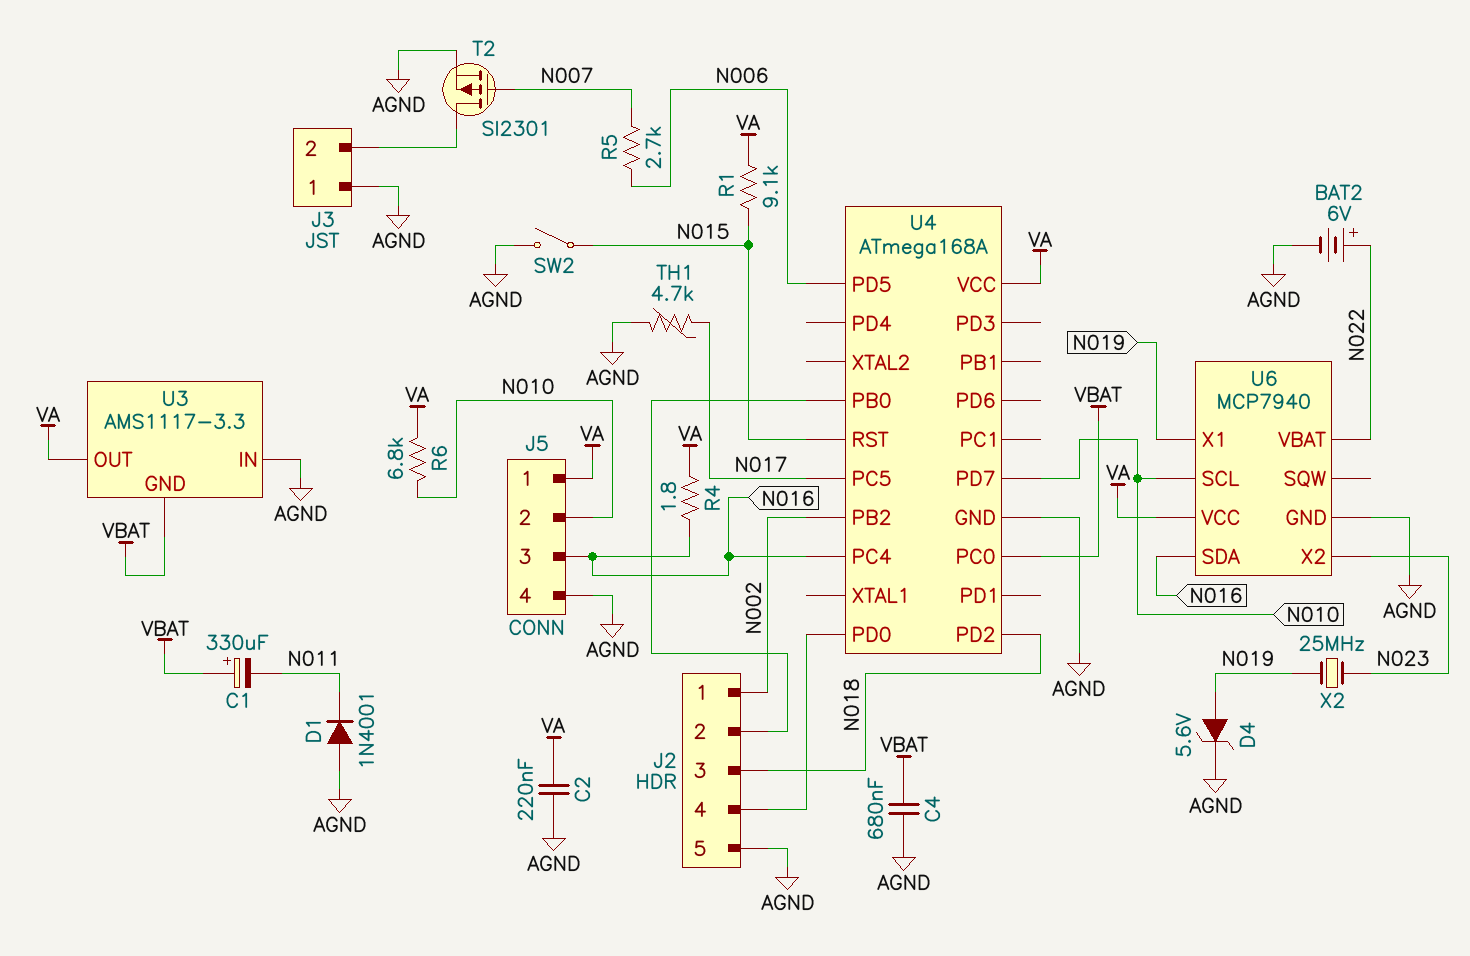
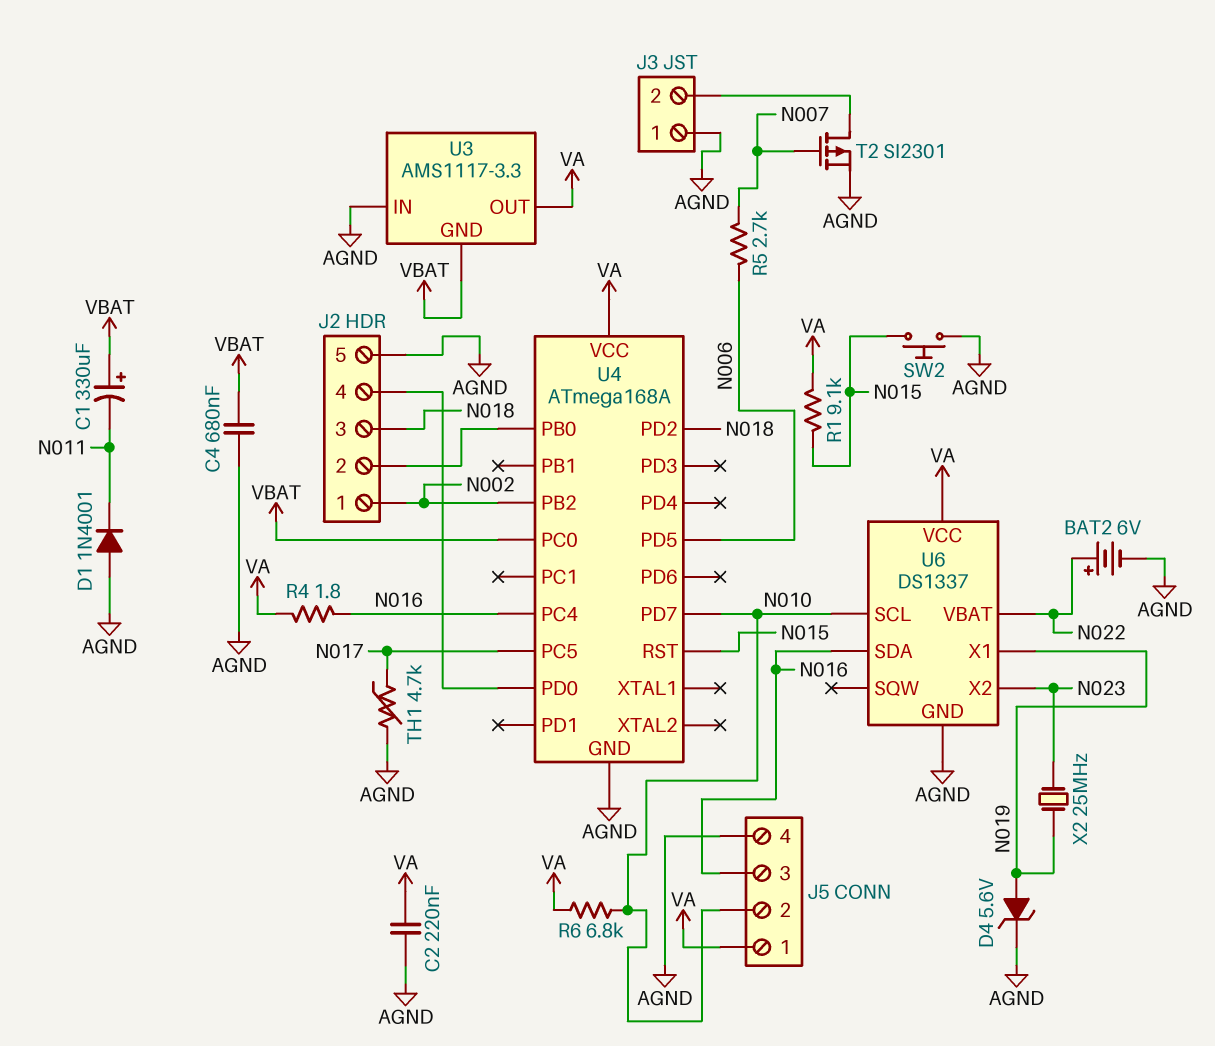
SW2: switch (AGND, N015) -> button (AGND, N015)
U6: MCP7940 -> DS1337

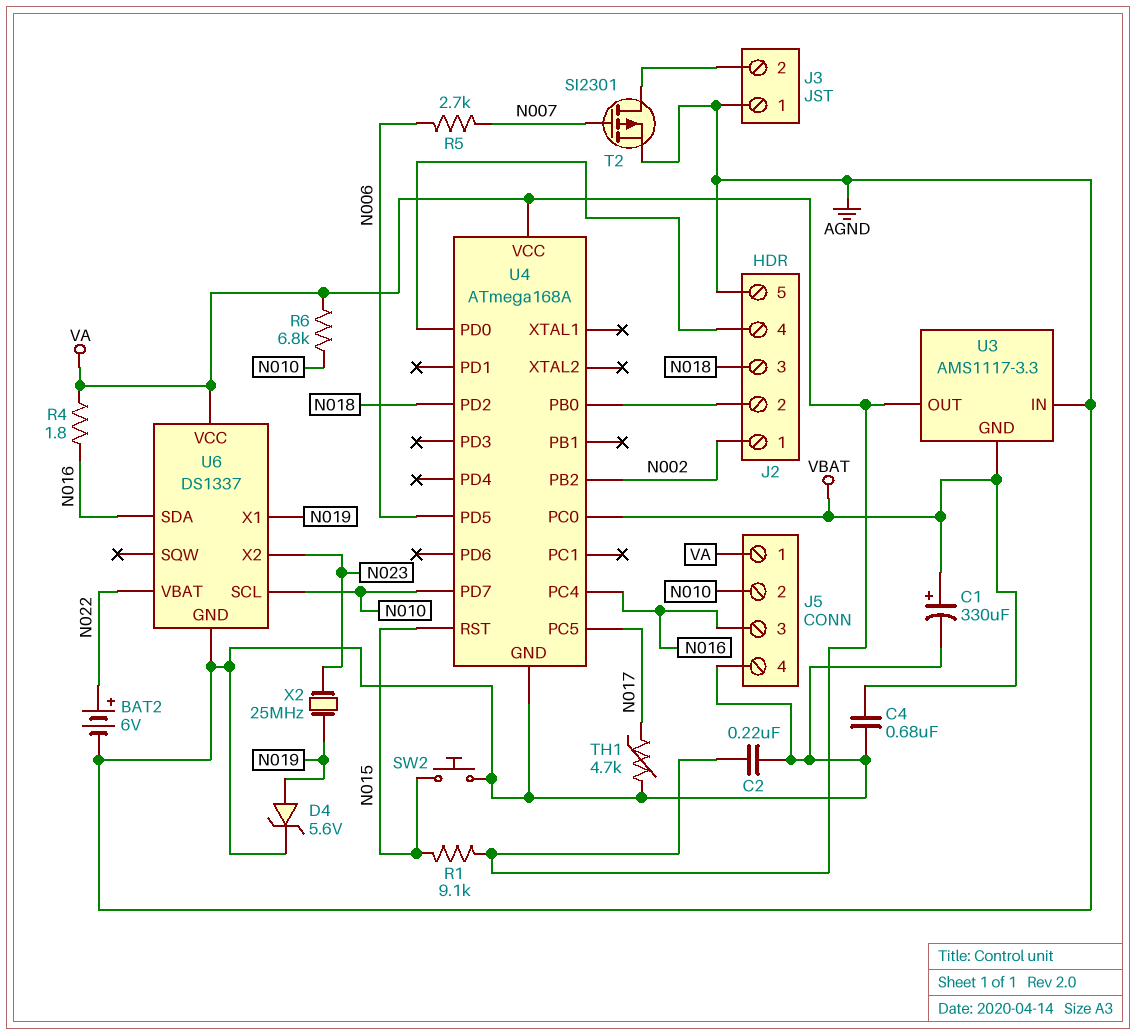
C1: 330uF (plus VBAT, minus N011) -> 330uF (plus VBAT, minus AGND)
D1: diode 1N4001 (A AGND, K N011) -> none

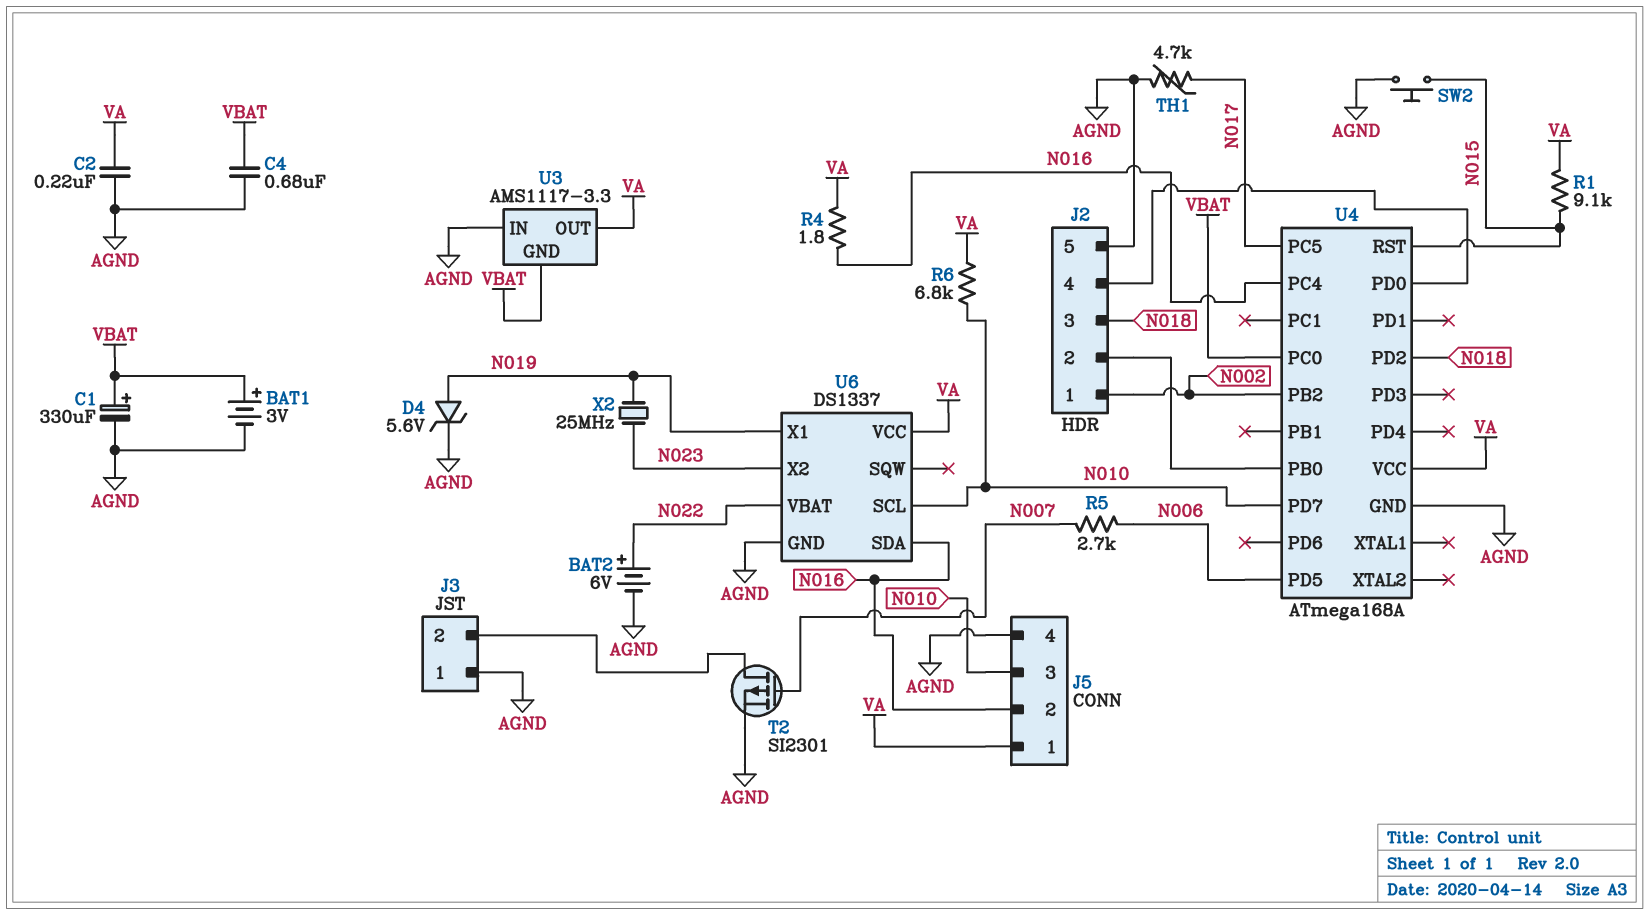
BAT1: none -> 3V (plus VBAT, minus AGND)
J5 pin 2: N010 -> N016
J5 pin 3: N016 -> N010

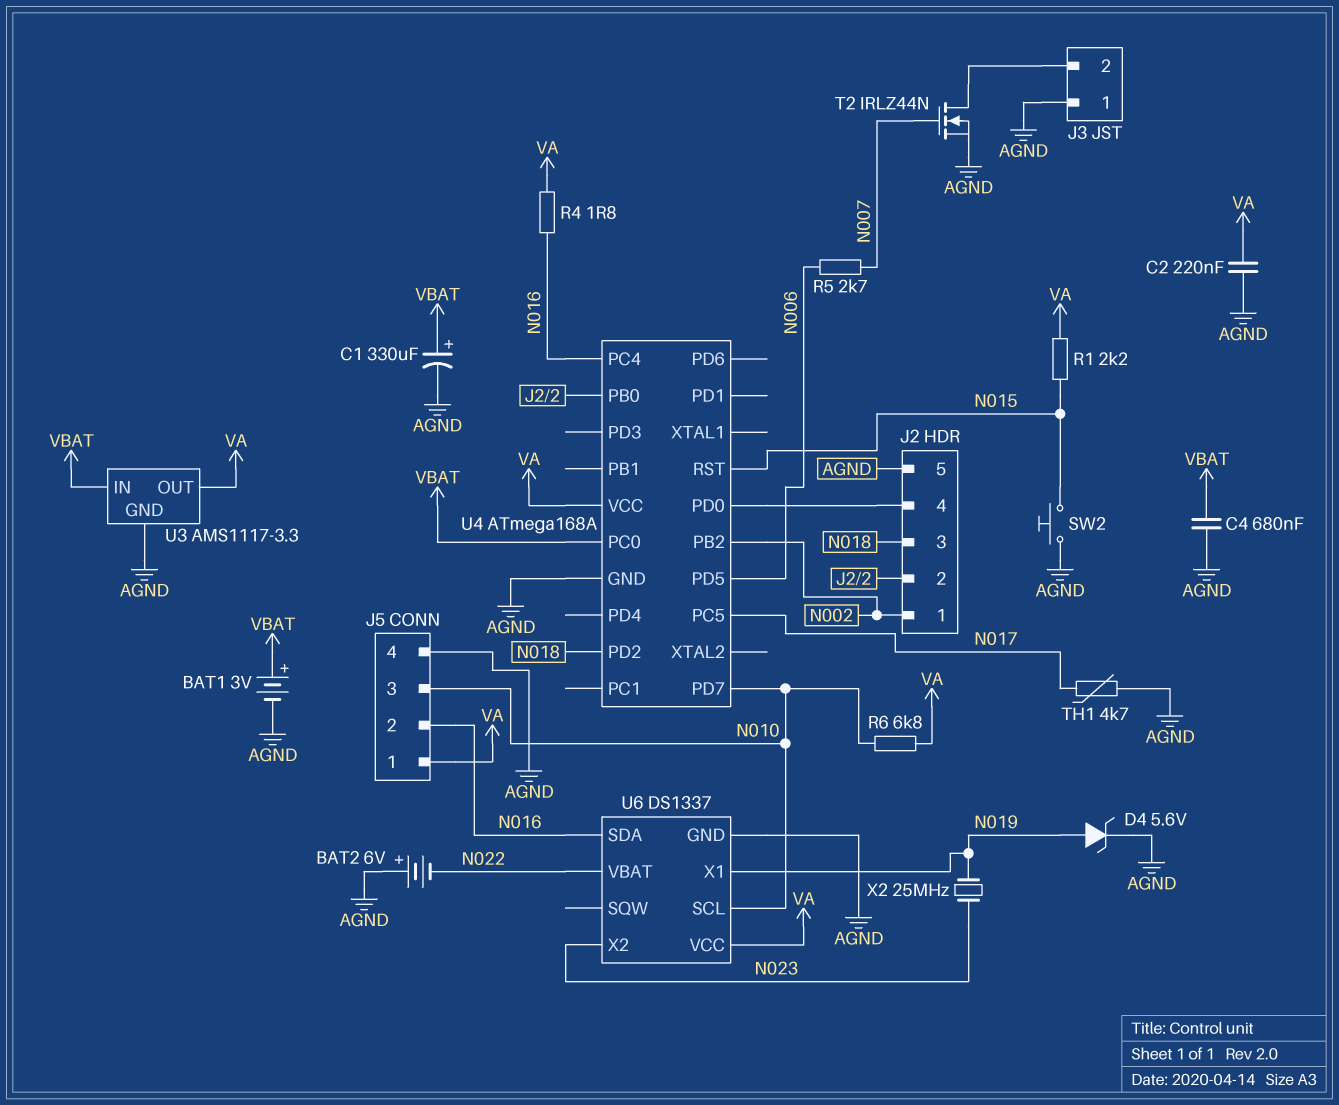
BAT2: 6V (plus N022, minus AGND) -> 6V (plus AGND, minus N022)
R1: 9.1k (N015, VA) -> 2.2k (N015, VA)
T2: PMOS SI2301 (G N007, D J3/2, S AGND) -> NMOS IRLZ44N (G N007, D J3/2, S AGND)
U3 pin GND: VBAT -> AGND
U3 pin IN: AGND -> VBAT

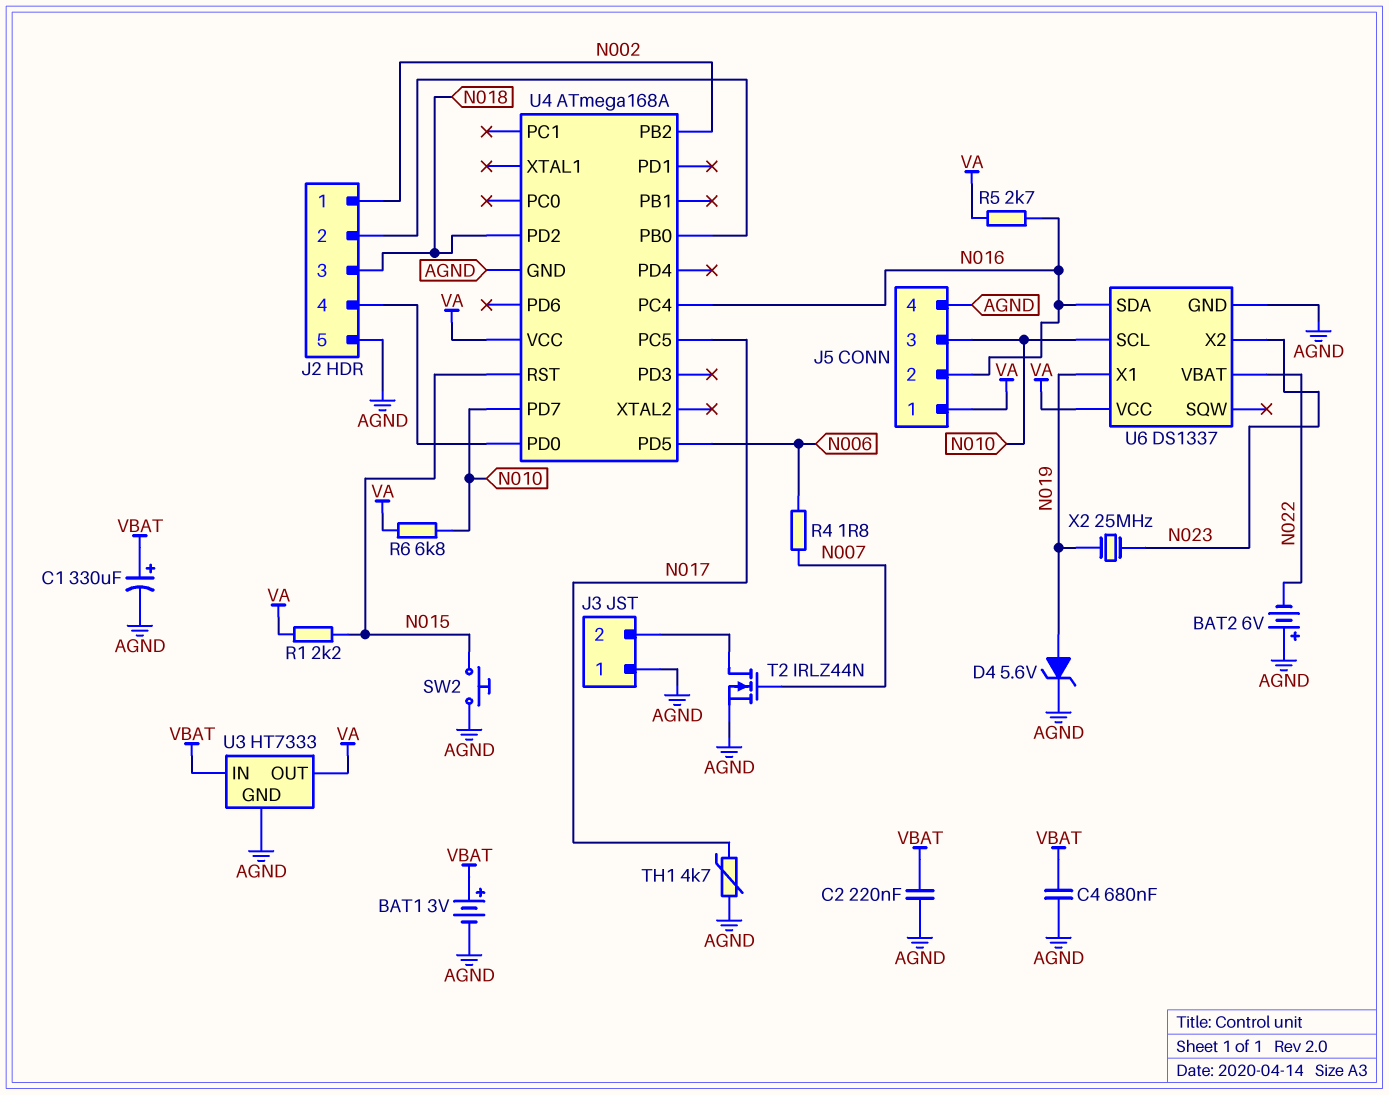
C2: 220nF (AGND, VA) -> 220nF (AGND, VBAT)
R4: 1.8 (N016, VA) -> 1.8 (N006, N007)
R5: 2.7k (N006, N007) -> 2.7k (N016, VA)
U3: AMS1117-3.3 -> HT7333
U4 pin PC0: VBAT -> none

